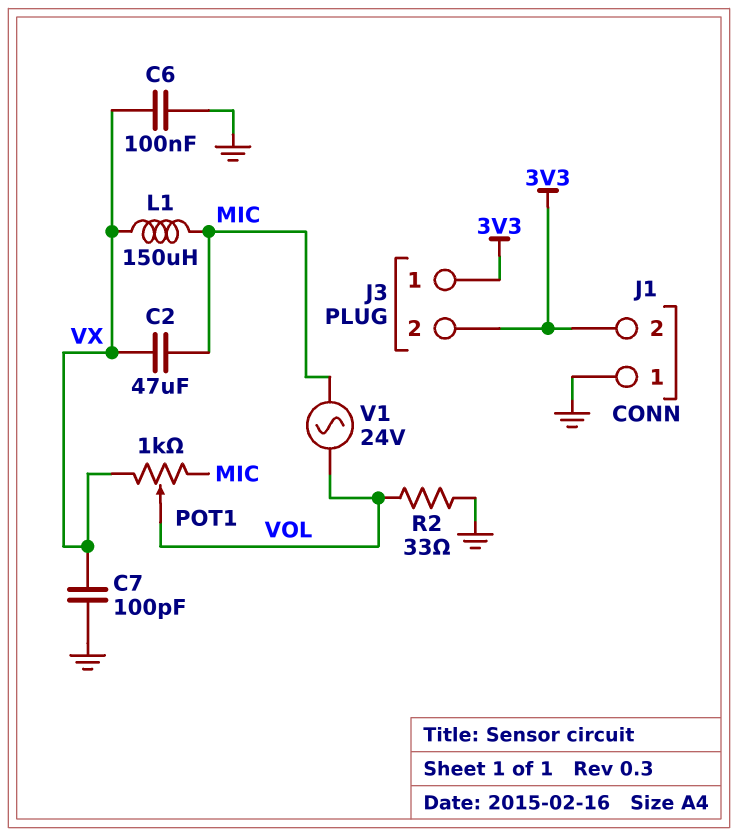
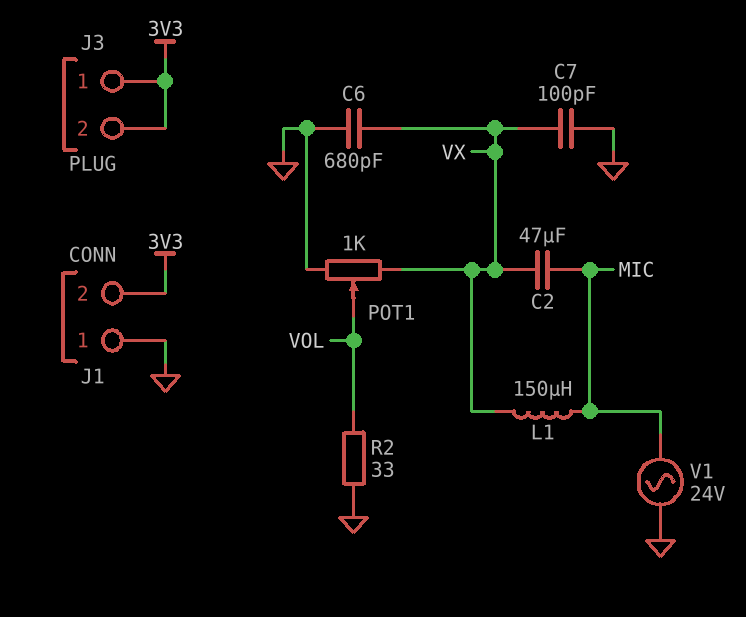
C6: 100nF (GND, VX) -> 680pF (GND, VX)
POT1: 1k (MIC, VX, wiper VOL) -> 1k (GND, VX, wiper VOL)
V1: AC 24V (MIC, VOL) -> AC 24V (GND, MIC)

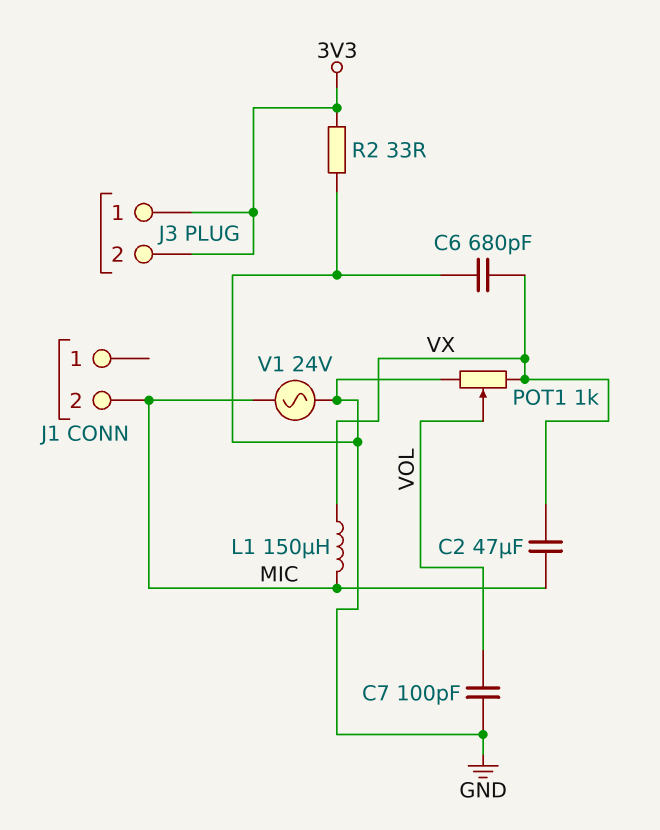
C7: 100pF (GND, VX) -> 100pF (GND, VOL)
J1 pin 1: GND -> none
J1 pin 2: 3V3 -> MIC
R2: 33 (GND, VOL) -> 33 (3V3, GND)

